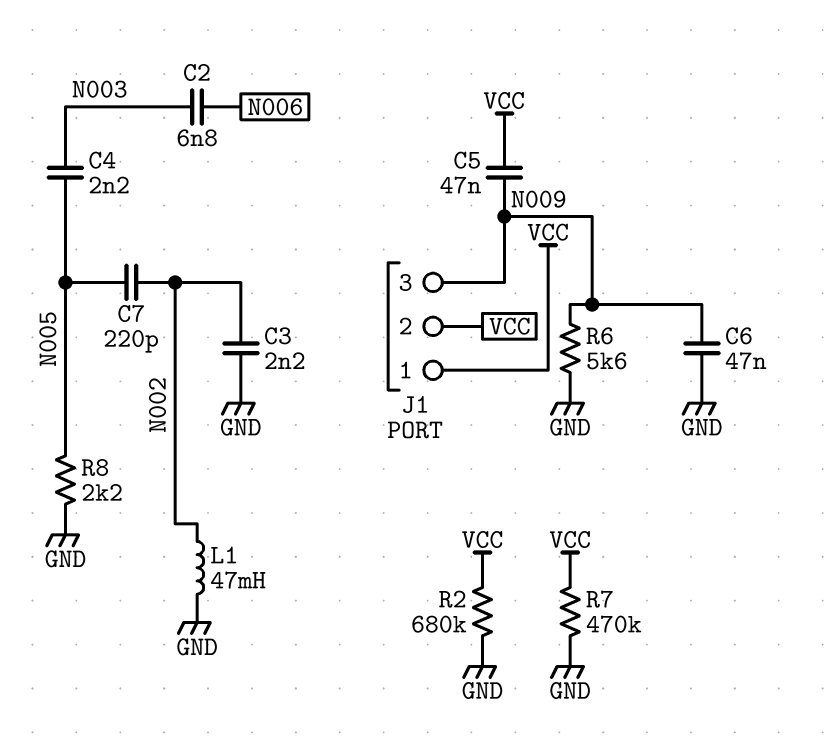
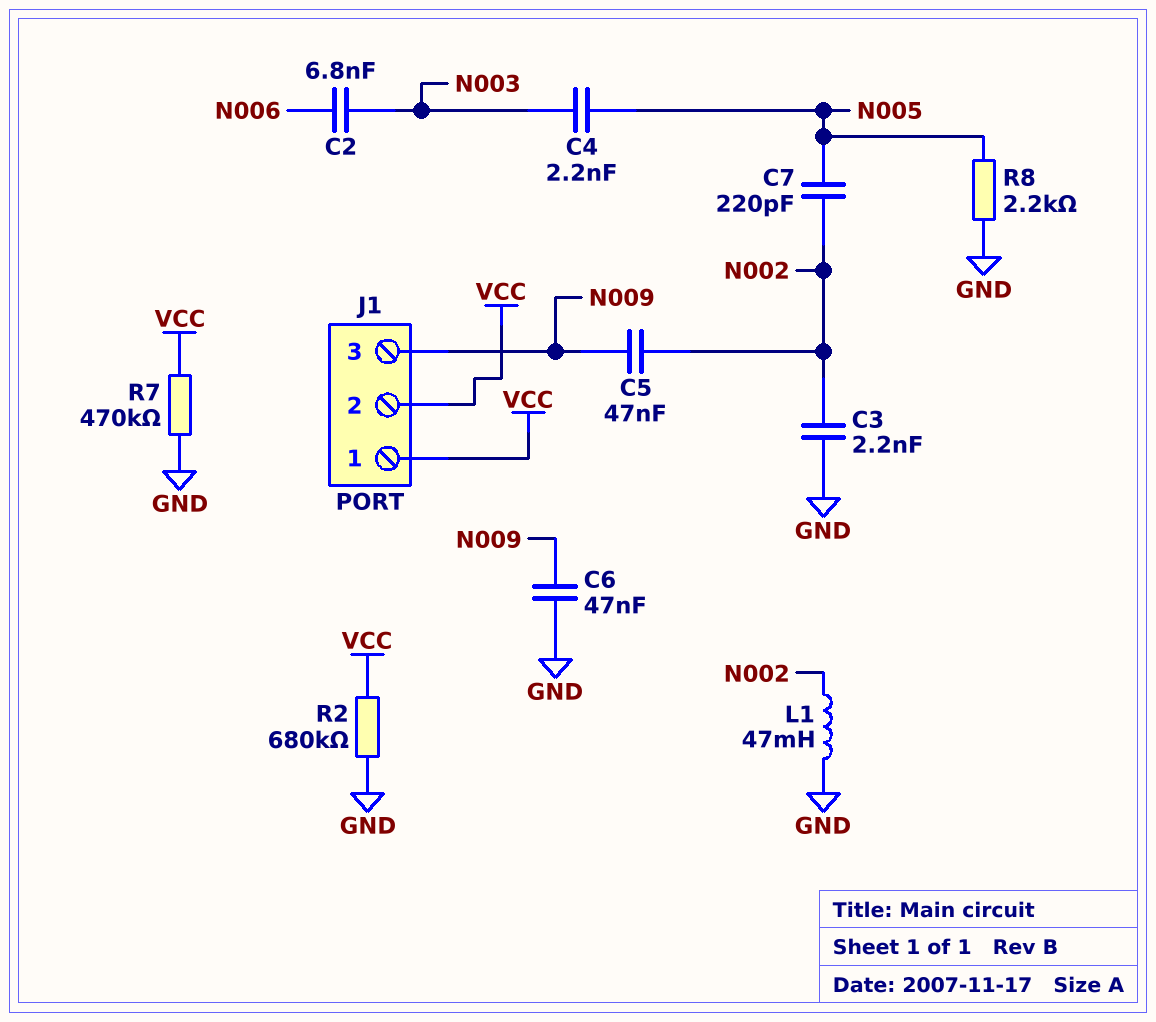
C5: 47nF (N009, VCC) -> 47nF (N002, N009)
R6: 5.6k (GND, N009) -> none

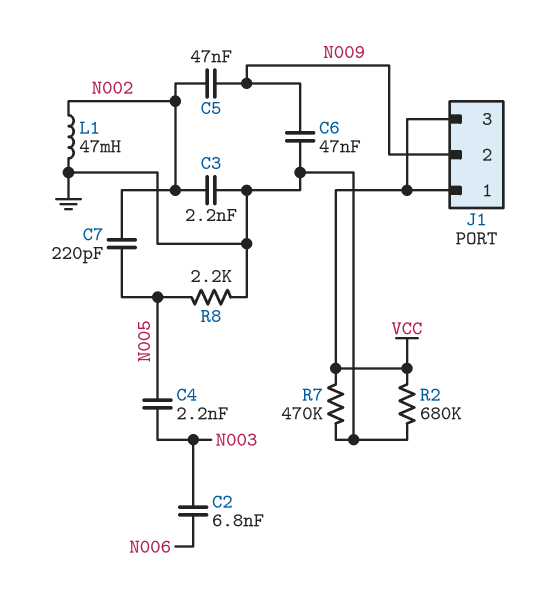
J1 pin 2: VCC -> N009
J1 pin 3: N009 -> VCC

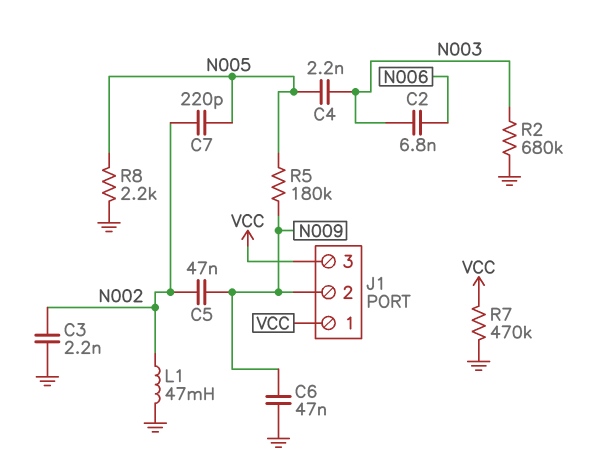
R2: 680k (GND, VCC) -> 680k (GND, N003)
R5: none -> 180k (N005, N009)

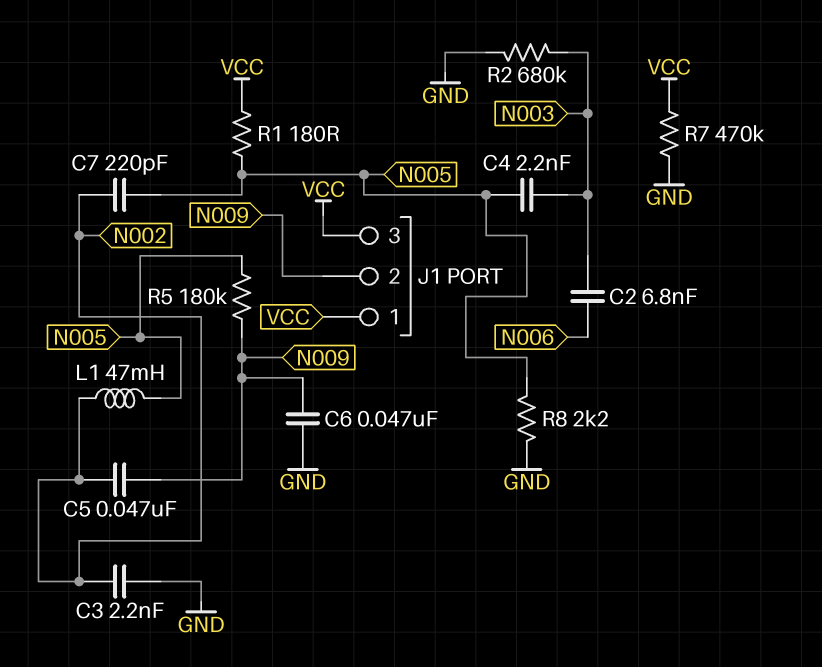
L1: 47mH (GND, N002) -> 47mH (N002, N005)
R1: none -> 180 (N005, VCC)

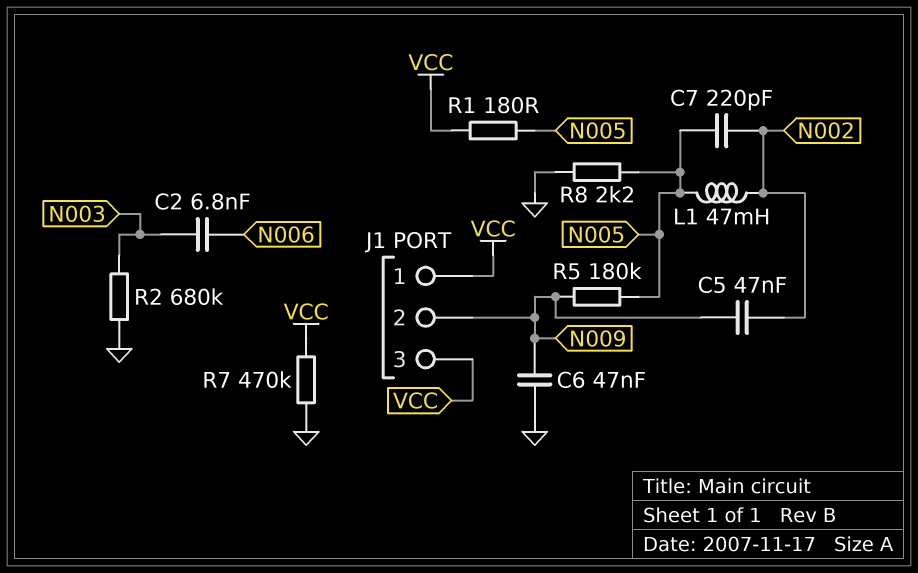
C3: 2.2nF (GND, N002) -> none
C4: 2.2nF (N003, N005) -> none

